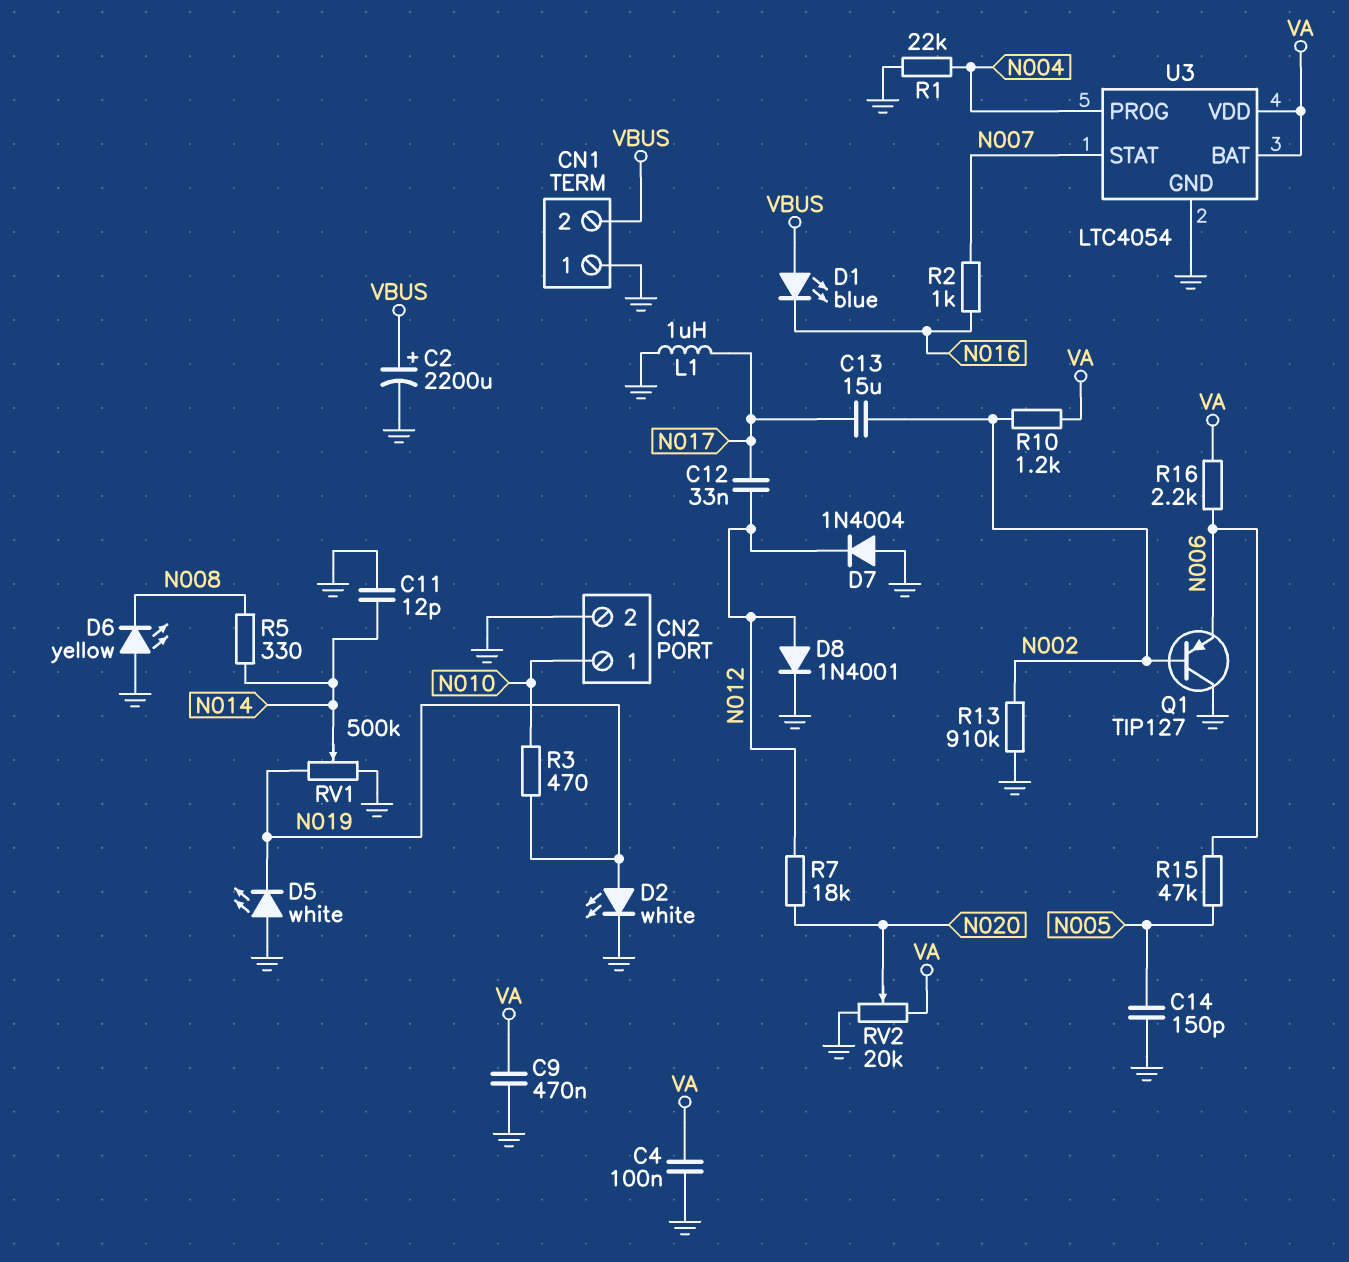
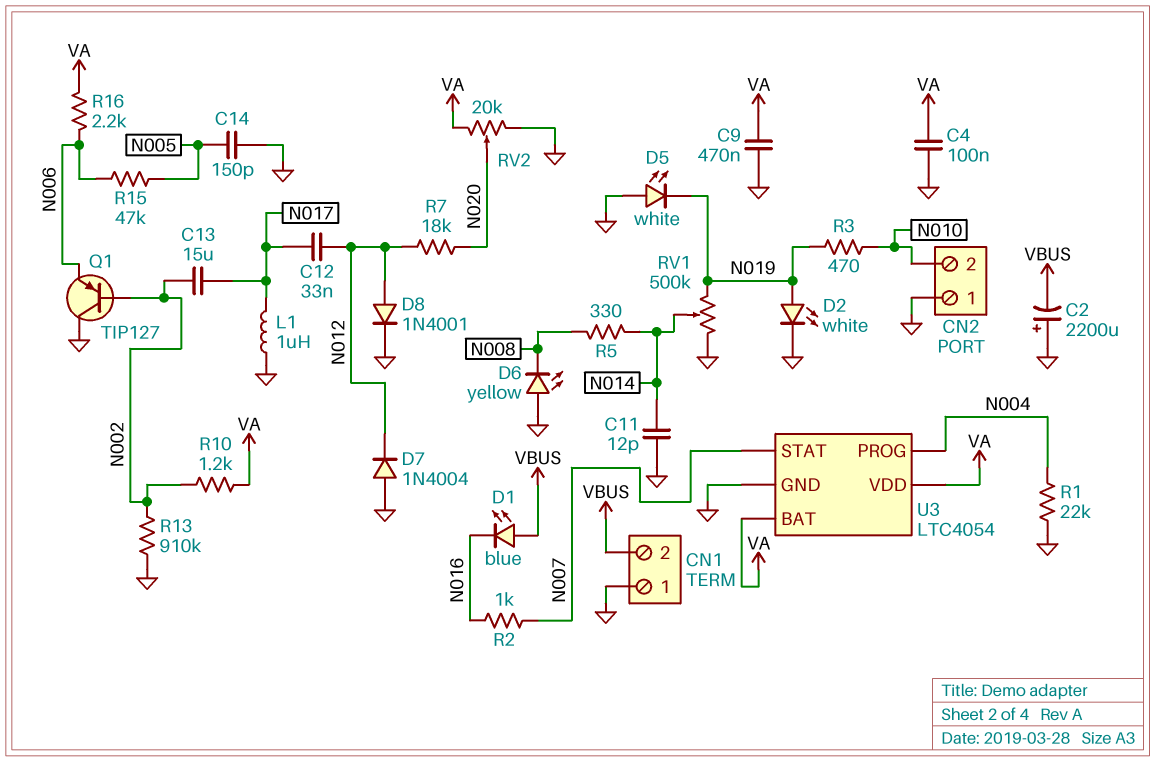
C2: 2200uF (plus VBUS, minus GND) -> 2200uF (plus GND, minus VBUS)
CN2 pin 1: N010 -> GND
CN2 pin 2: GND -> N010

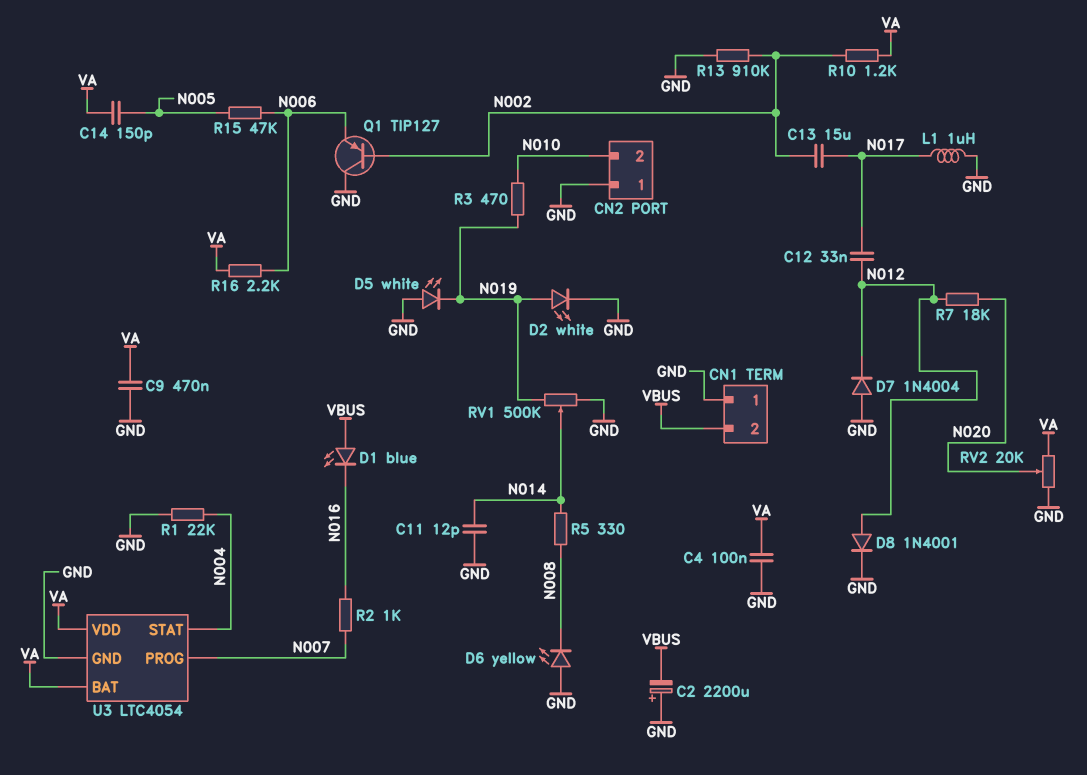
C14: 150pF (GND, N005) -> 150pF (N005, VA)
U3 pin PROG: N004 -> N007
U3 pin STAT: N007 -> N004

